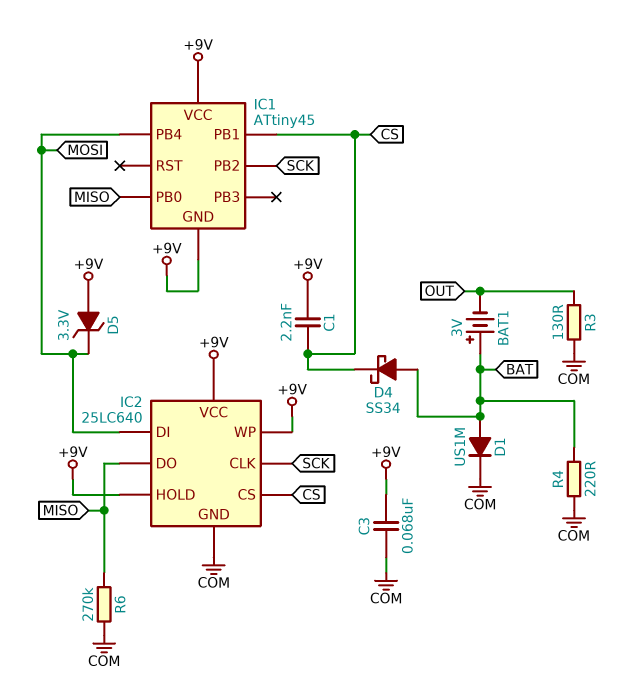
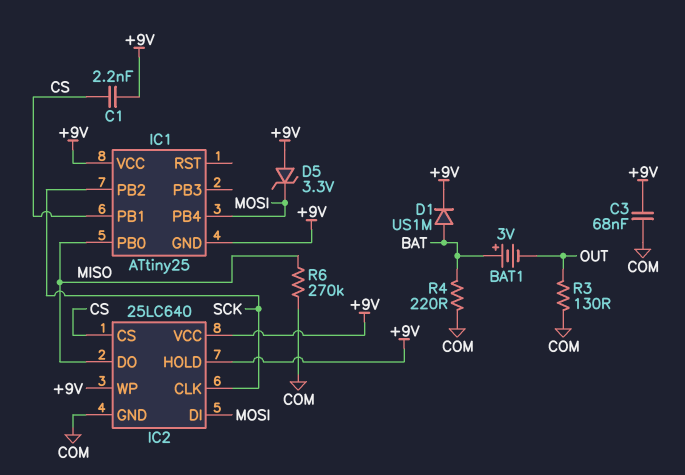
D1: diode US1M (A BAT, K COM) -> diode US1M (A BAT, K +9V)
D4: schottky SS34 (A BAT, K CS) -> none
IC1: ATtiny45 -> ATtiny25

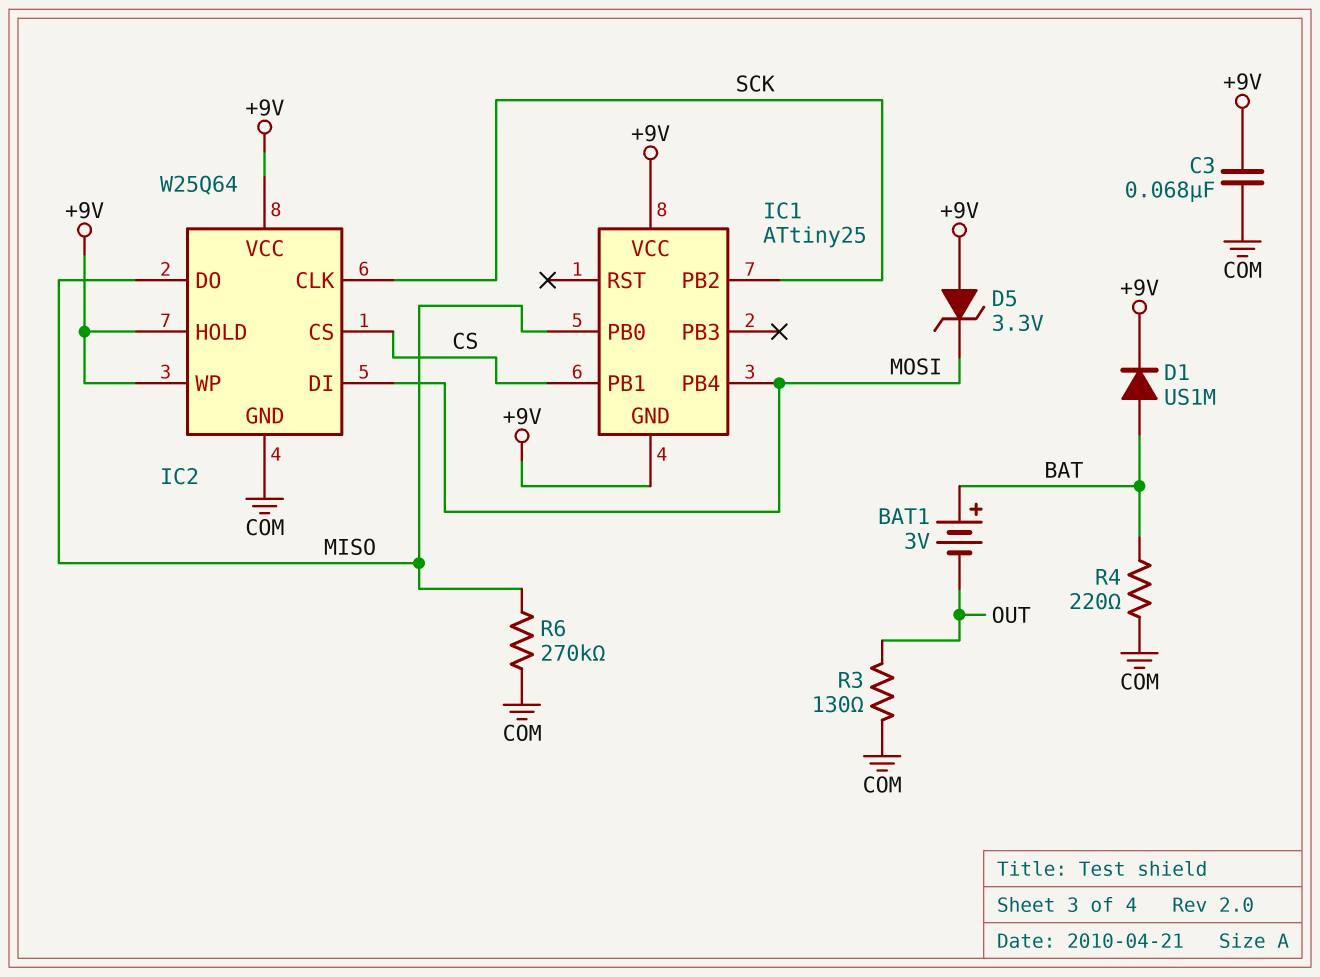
C1: 2.2nF (+9V, CS) -> none
IC2: 25LC640 -> W25Q64

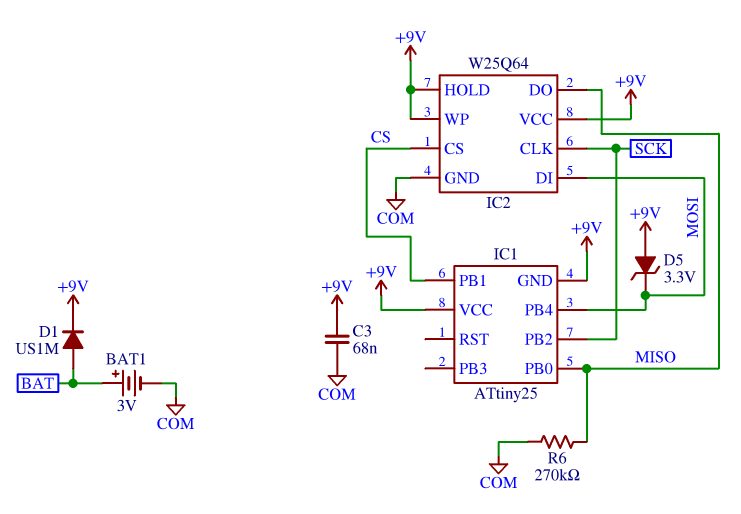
BAT1: 3V (plus BAT, minus OUT) -> 3V (plus BAT, minus COM)
R3: 130 (COM, OUT) -> none
R4: 220 (BAT, COM) -> none

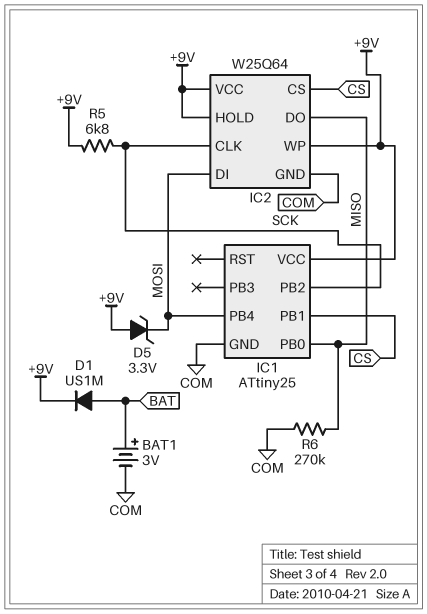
C3: 68nF (+9V, COM) -> none
IC1 pin GND: +9V -> COM
R5: none -> 6.8k (+9V, SCK)

